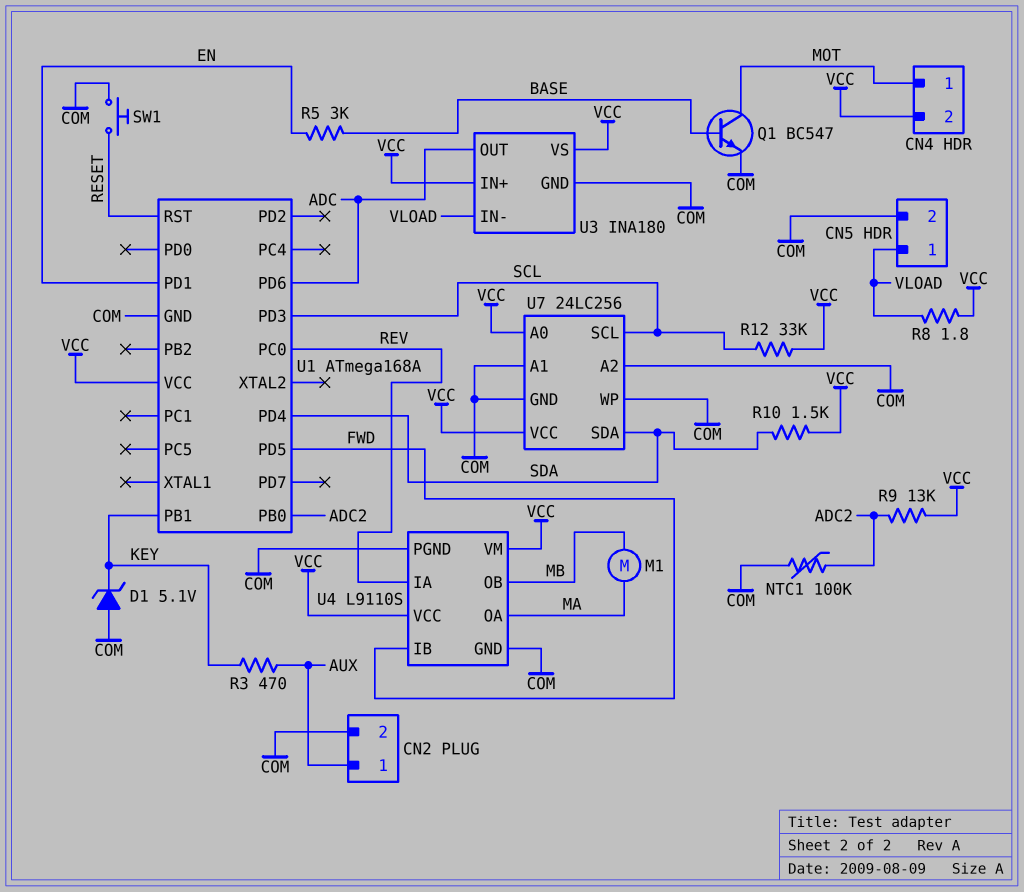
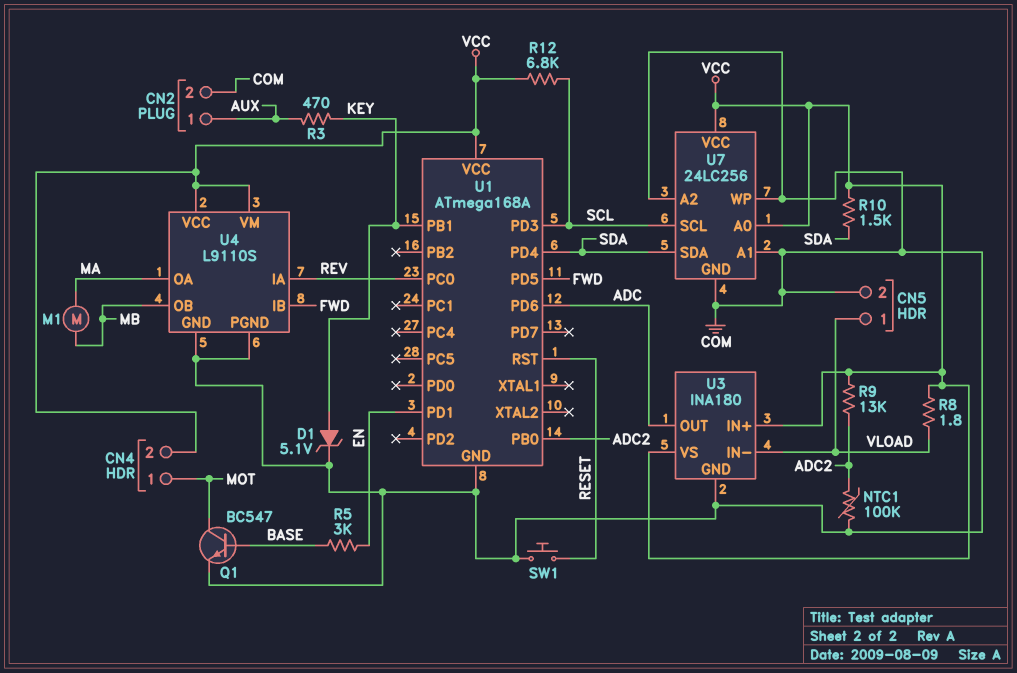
D1: zener 5.1V (A COM, K KEY) -> zener 5.1V (A KEY, K COM)
R12: 33k (SCL, VCC) -> 6.8k (SCL, VCC)

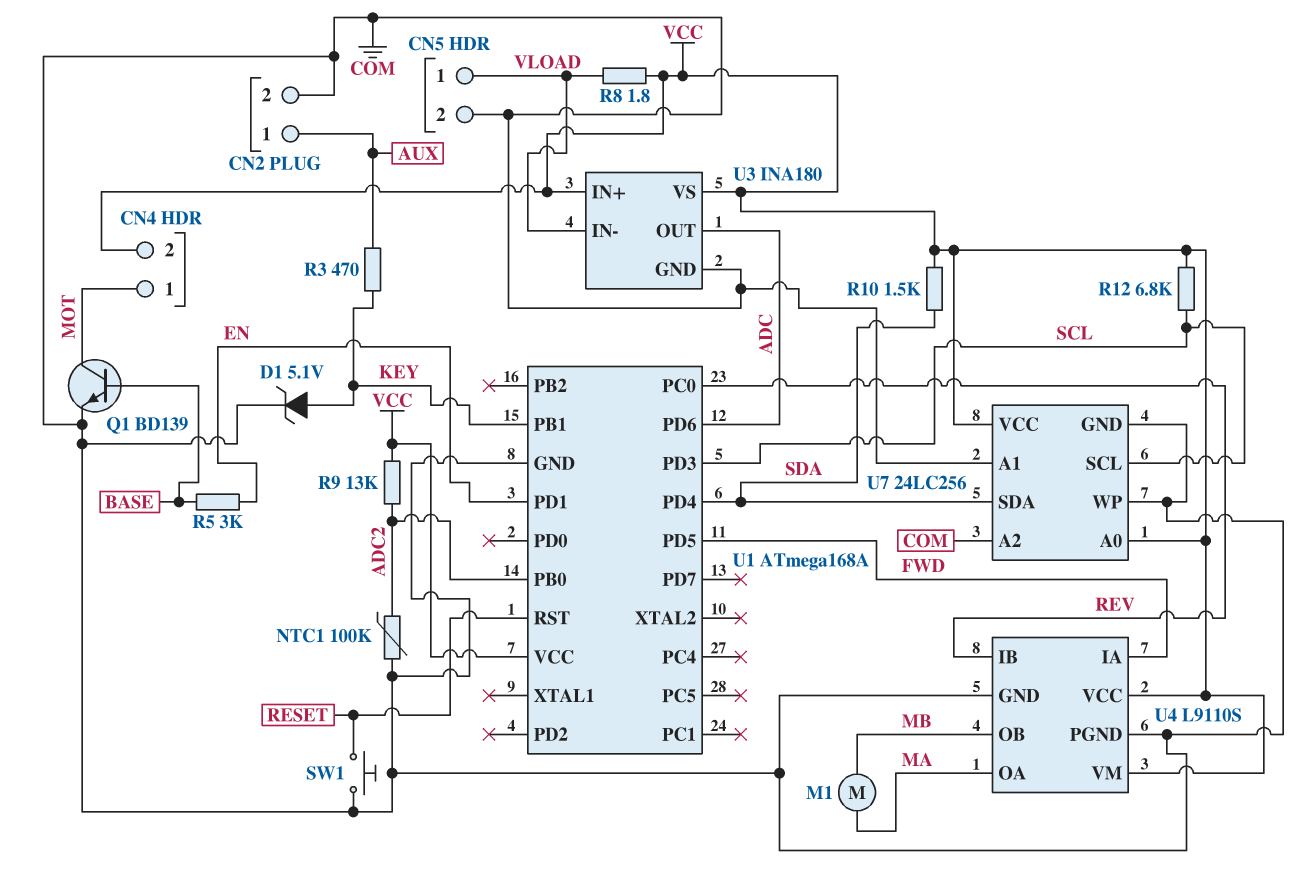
Q1: NPN BC547 (B BASE, C MOT, E COM) -> NPN BD139 (B BASE, C MOT, E COM)
U4 pin IA: REV -> FWD
U4 pin IB: FWD -> REV

